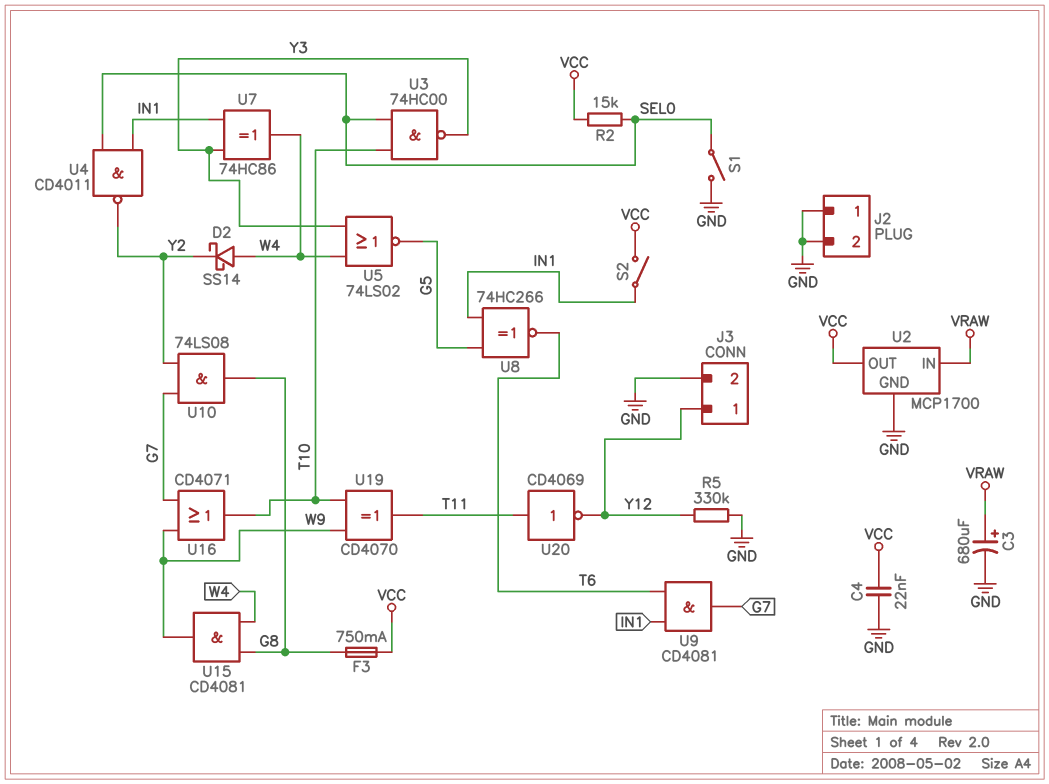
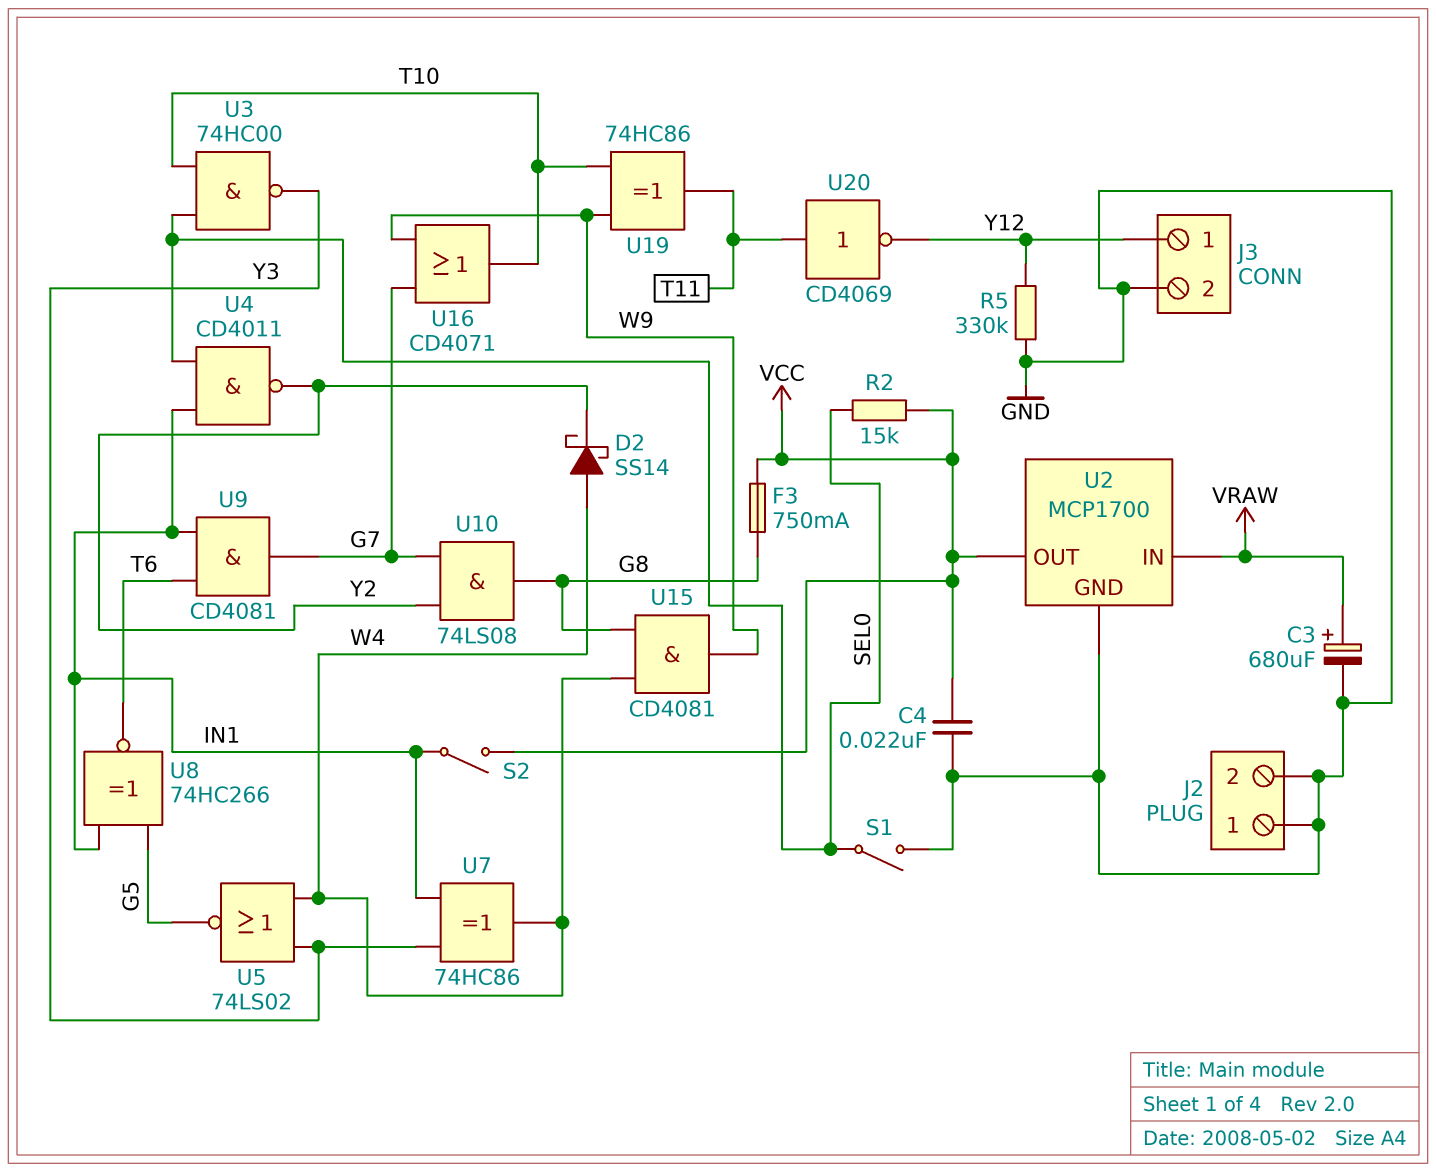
U19: XOR CD4070 (in T10, in W9, out T11) -> XOR 74HC86 (in T10, in W9, out T11)

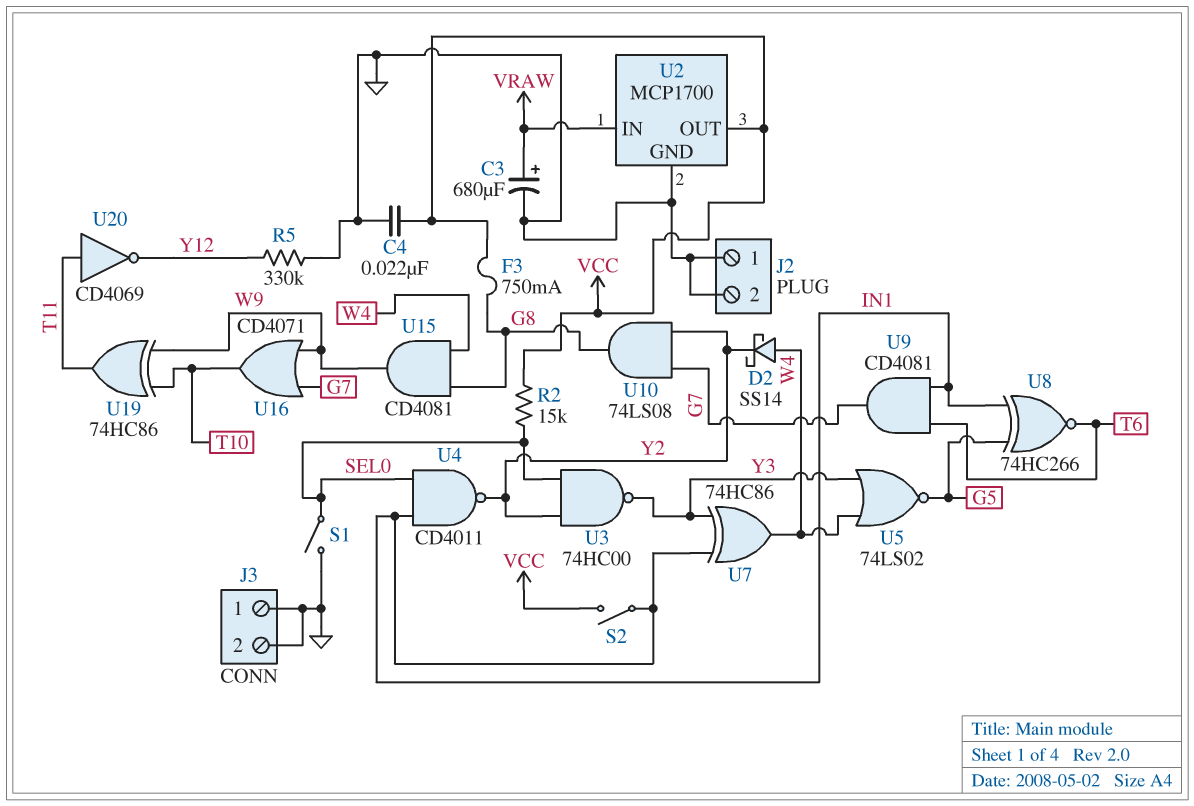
J3 pin 1: Y12 -> GND
U3: NAND 74HC00 (in SEL0, in T10, out Y3) -> NAND 74HC00 (in SEL0, in Y2, out Y3)

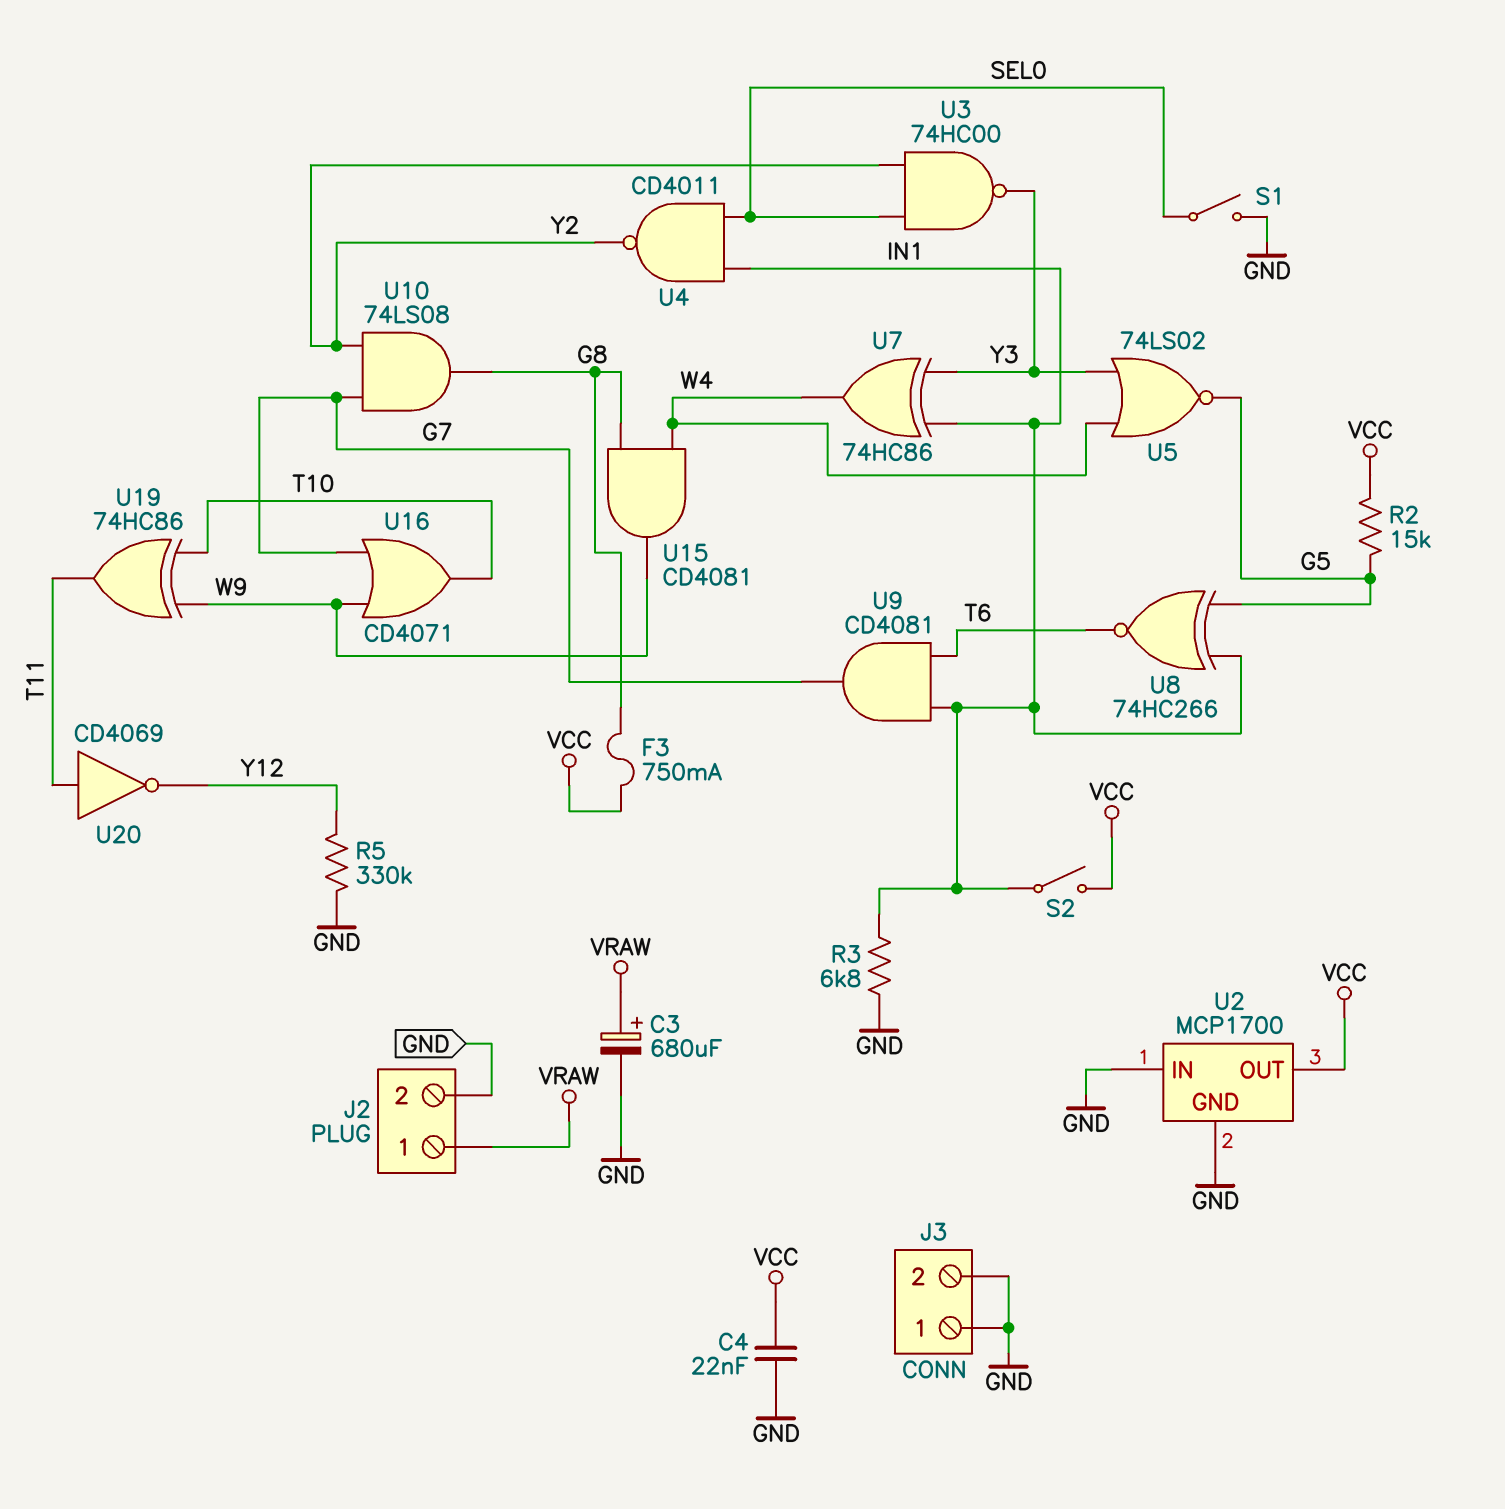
D2: schottky SS14 (A W4, K Y2) -> none
J2 pin 1: GND -> VRAW
R2: 15k (SEL0, VCC) -> 15k (G5, VCC)
R3: none -> 6.8k (GND, IN1)
U2 pin IN: VRAW -> GND

